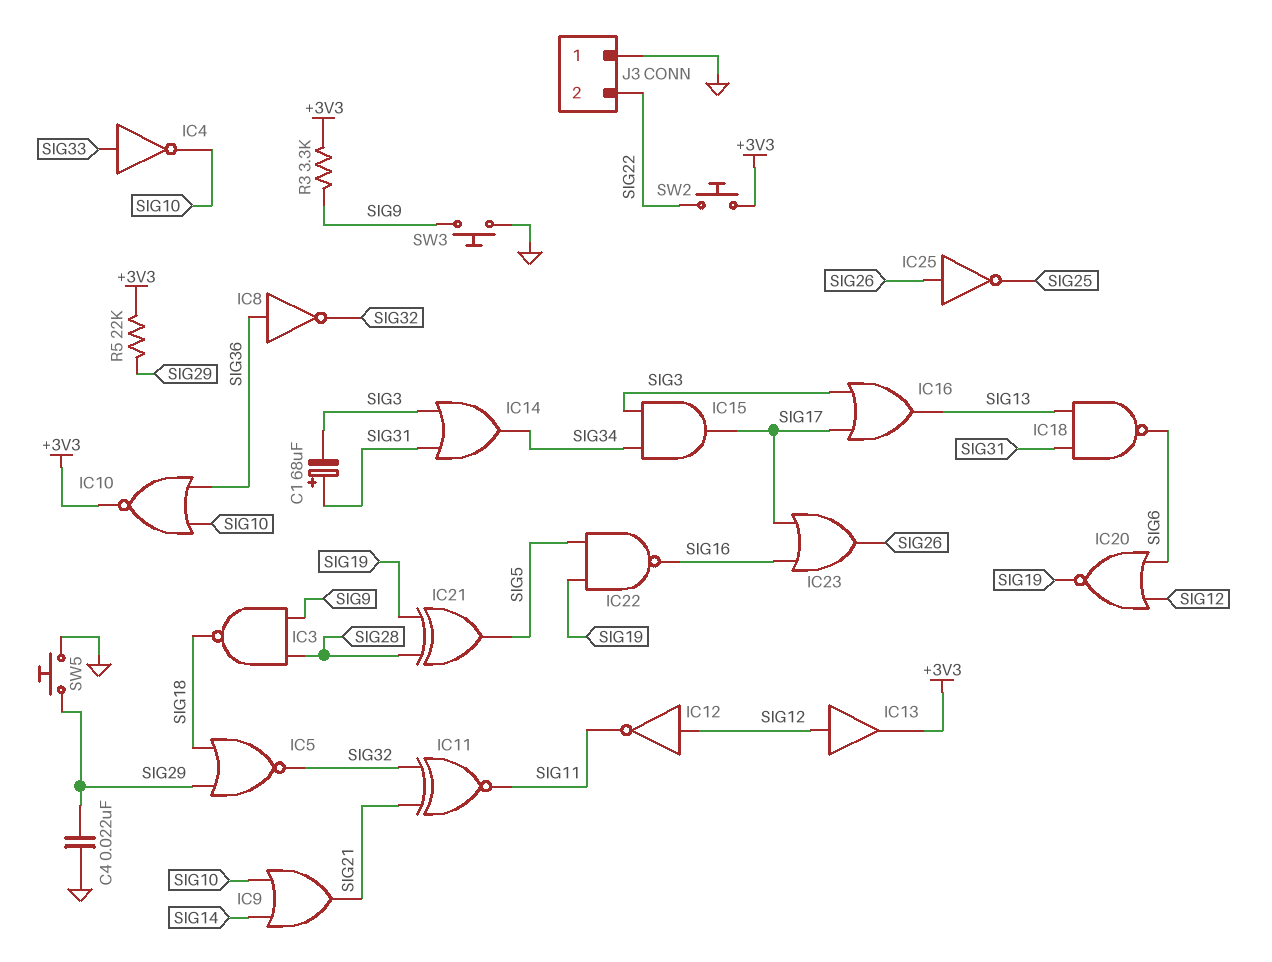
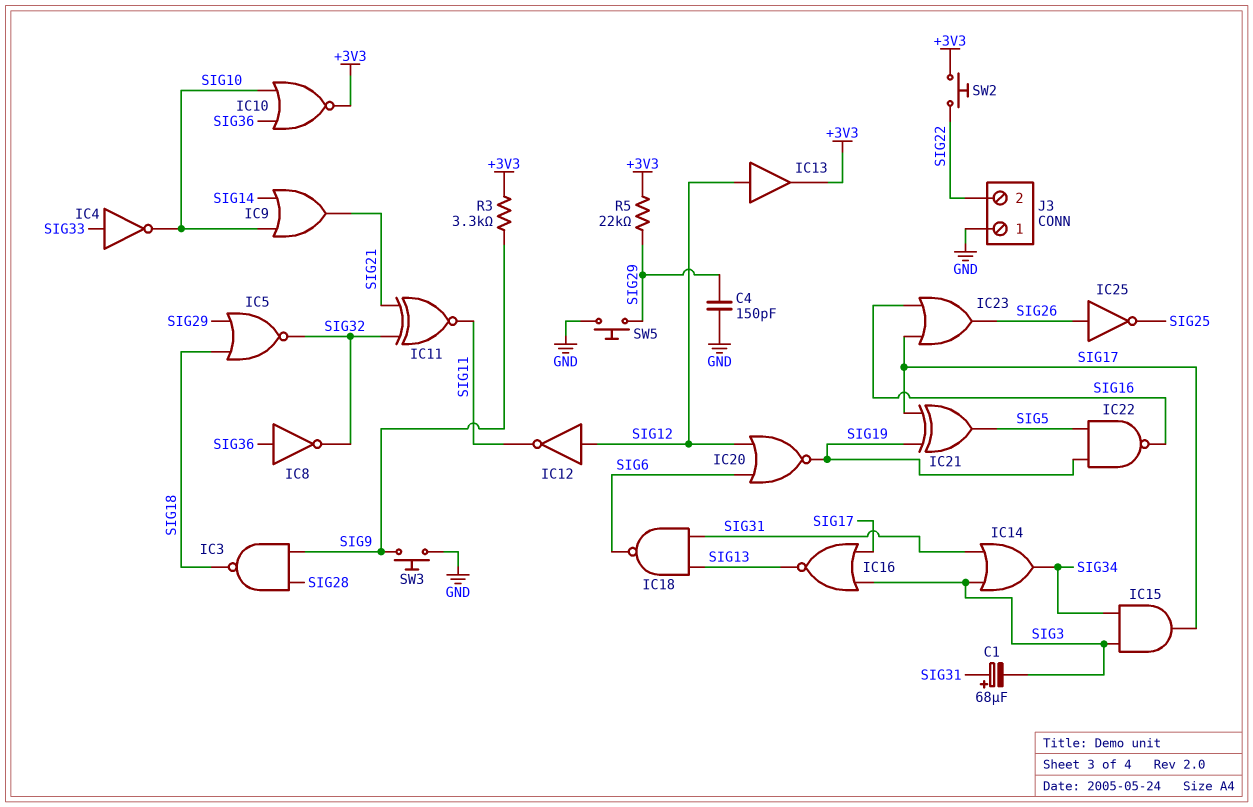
C4: 22nF (GND, SIG29) -> 150pF (GND, SIG29)
IC16: OR (in SIG3, in SIG17, out SIG13) -> NOR (in SIG3, in SIG17, out SIG13)
IC21: XOR (in SIG19, in SIG28, out SIG5) -> XOR (in SIG17, in SIG19, out SIG5)

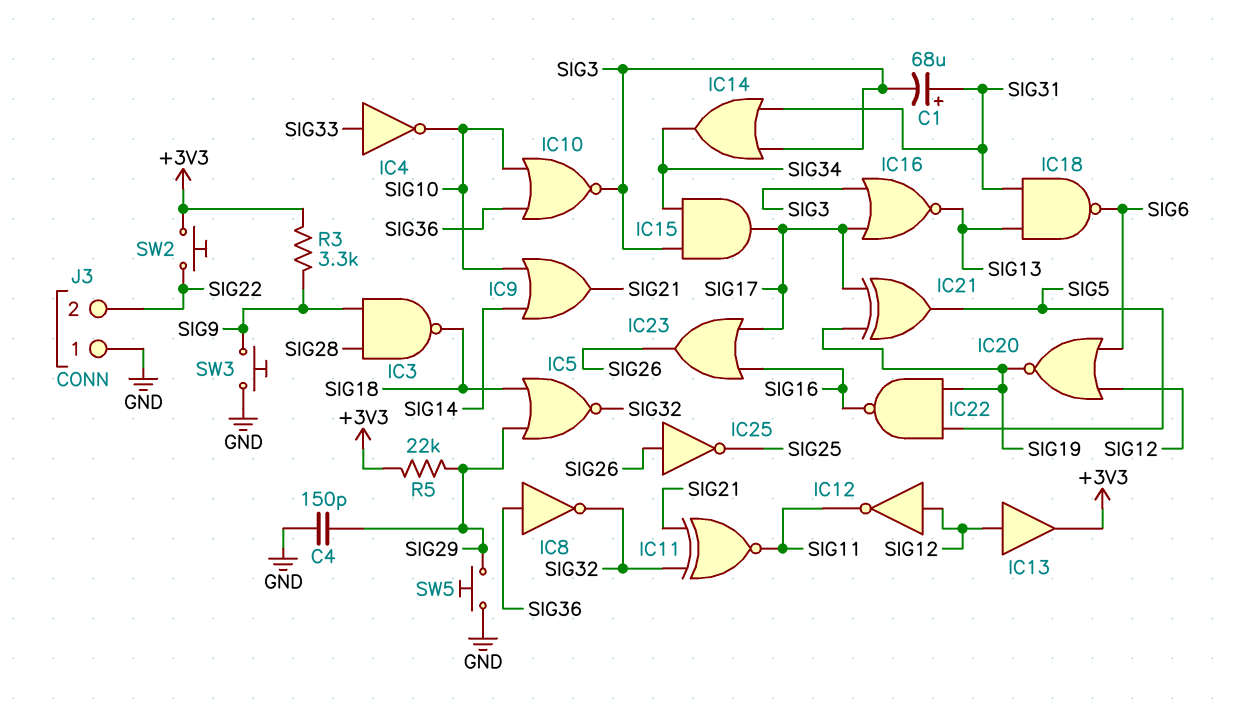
IC10: NOR (in SIG10, in SIG36, out +3V3) -> NOR (in SIG10, in SIG36, out SIG3)

